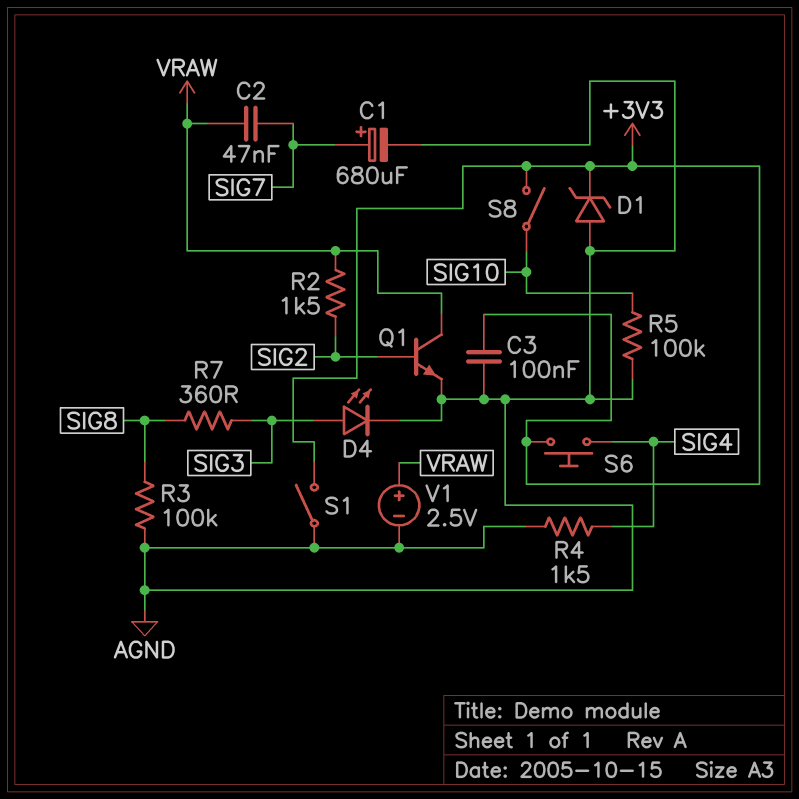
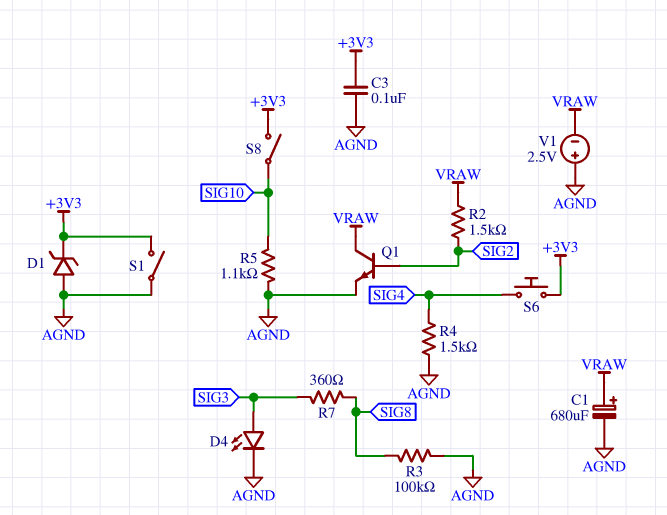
C1: 680uF (plus SIG7, minus AGND) -> 680uF (plus VRAW, minus AGND)
C2: 47nF (SIG7, VRAW) -> none
R5: 100k (AGND, SIG10) -> 1.1k (AGND, SIG10)
V1: 2.5V (plus VRAW, minus AGND) -> 2.5V (plus AGND, minus VRAW)

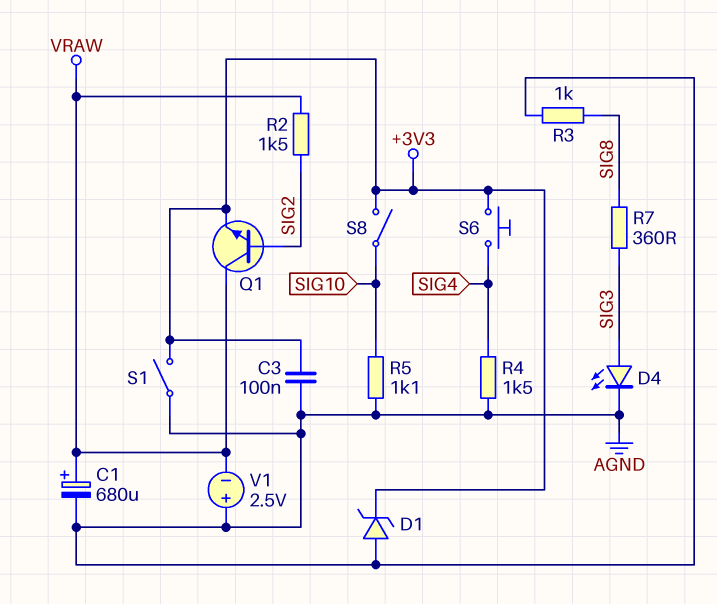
Q1: NPN (B SIG2, C VRAW, E AGND) -> NPN (B SIG2, C VRAW, E +3V3)
R3: 100k (AGND, SIG8) -> 1k (AGND, SIG8)

